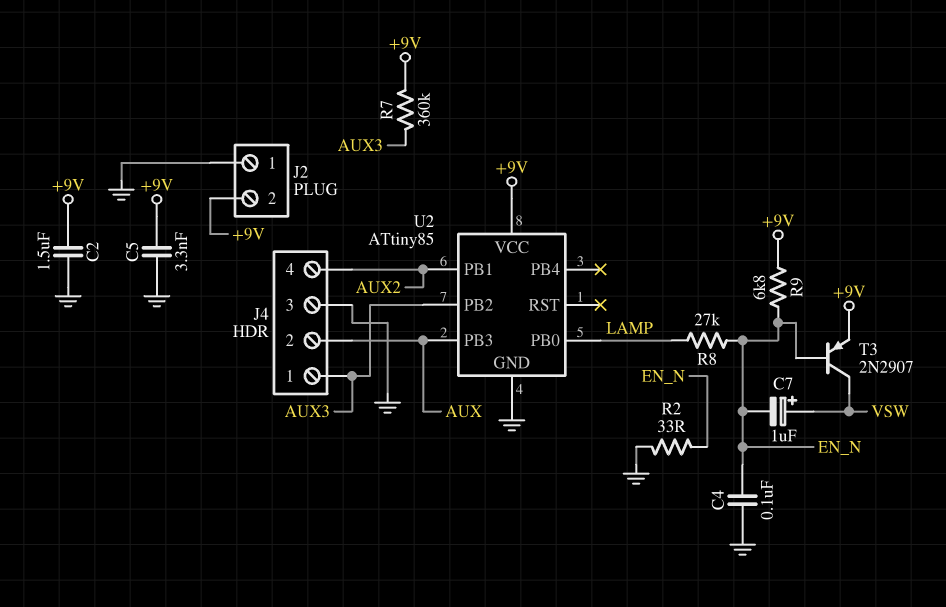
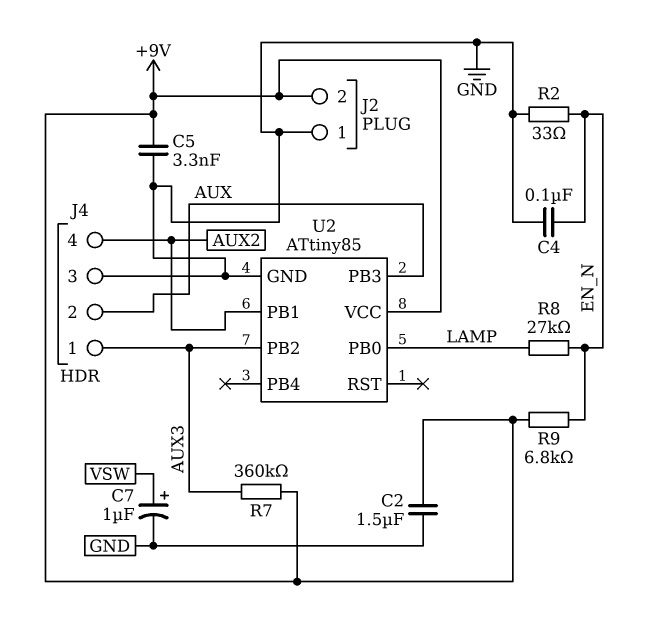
C7: 1uF (plus VSW, minus EN_N) -> 1uF (plus VSW, minus GND)
T3: PNP 2N2907 (B EN_N, C VSW, E +9V) -> none

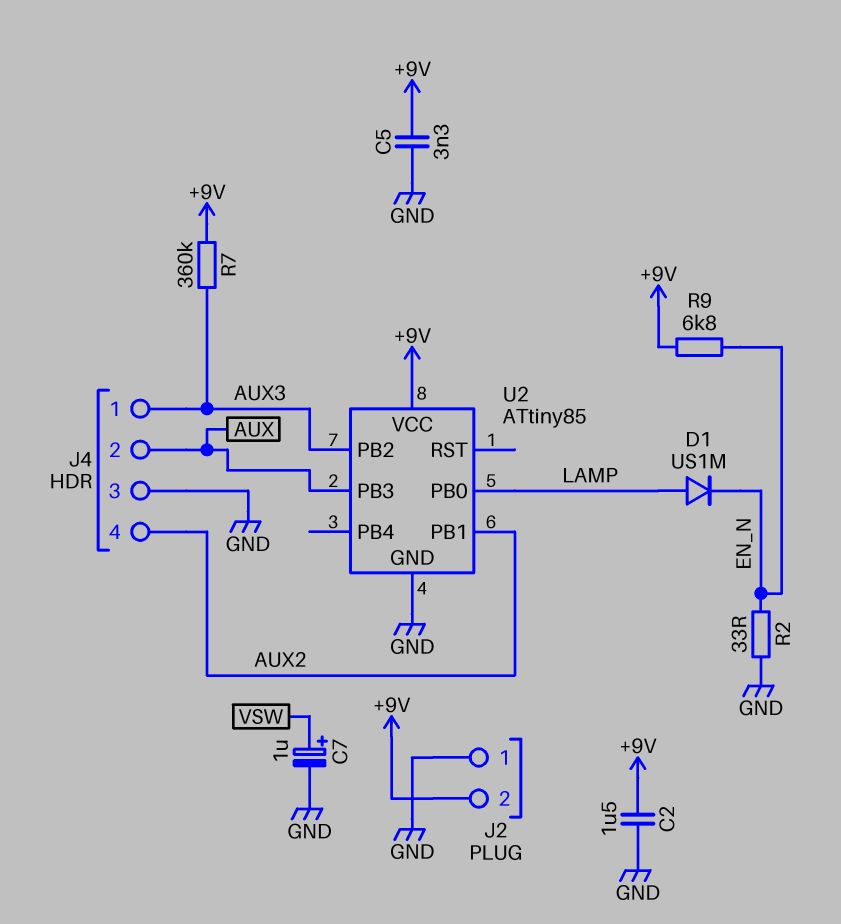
C4: 100nF (EN_N, GND) -> none
D1: none -> diode US1M (A LAMP, K EN_N)
R8: 27k (EN_N, LAMP) -> none

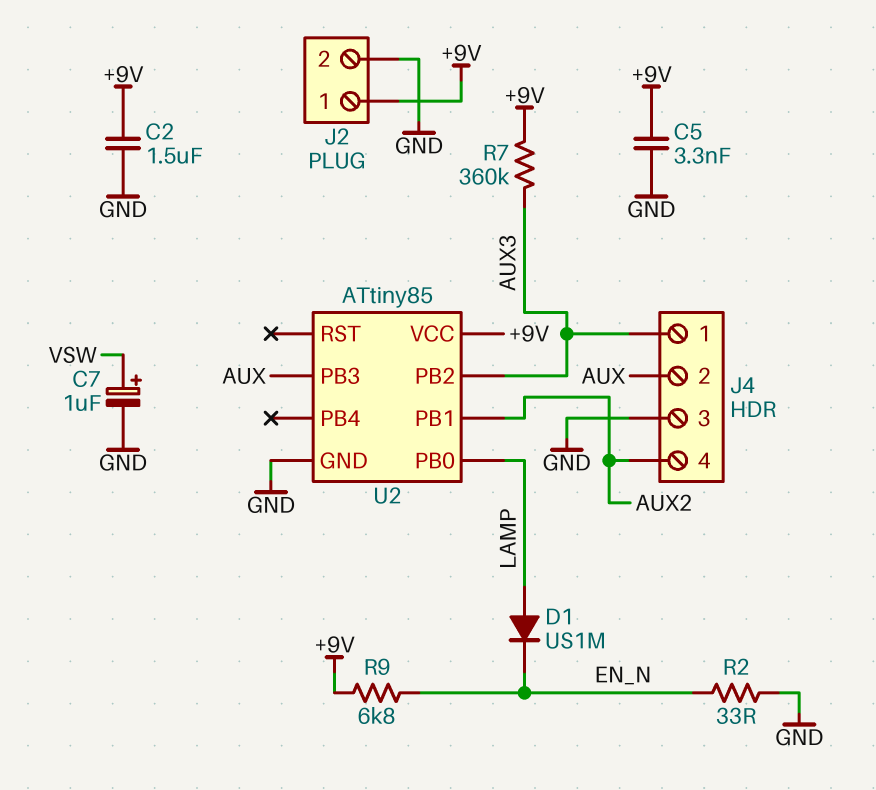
J2 pin 1: GND -> +9V
J2 pin 2: +9V -> GND

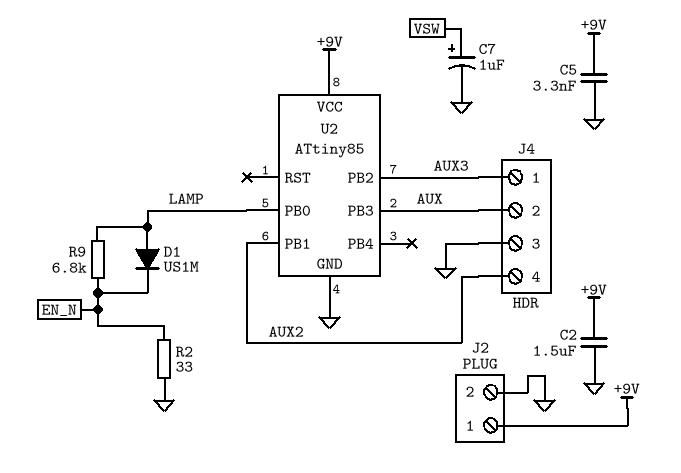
R7: 360k (+9V, AUX3) -> none
R9: 6.8k (+9V, EN_N) -> 6.8k (EN_N, LAMP)

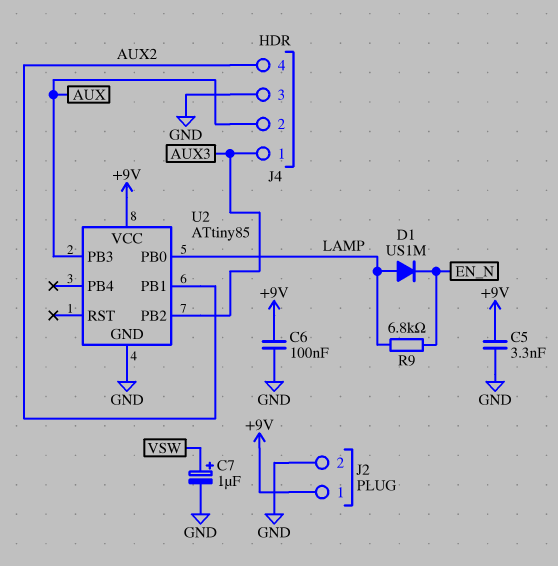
C2: 1.5uF (+9V, GND) -> none
C6: none -> 100nF (+9V, GND)
R2: 33 (EN_N, GND) -> none

